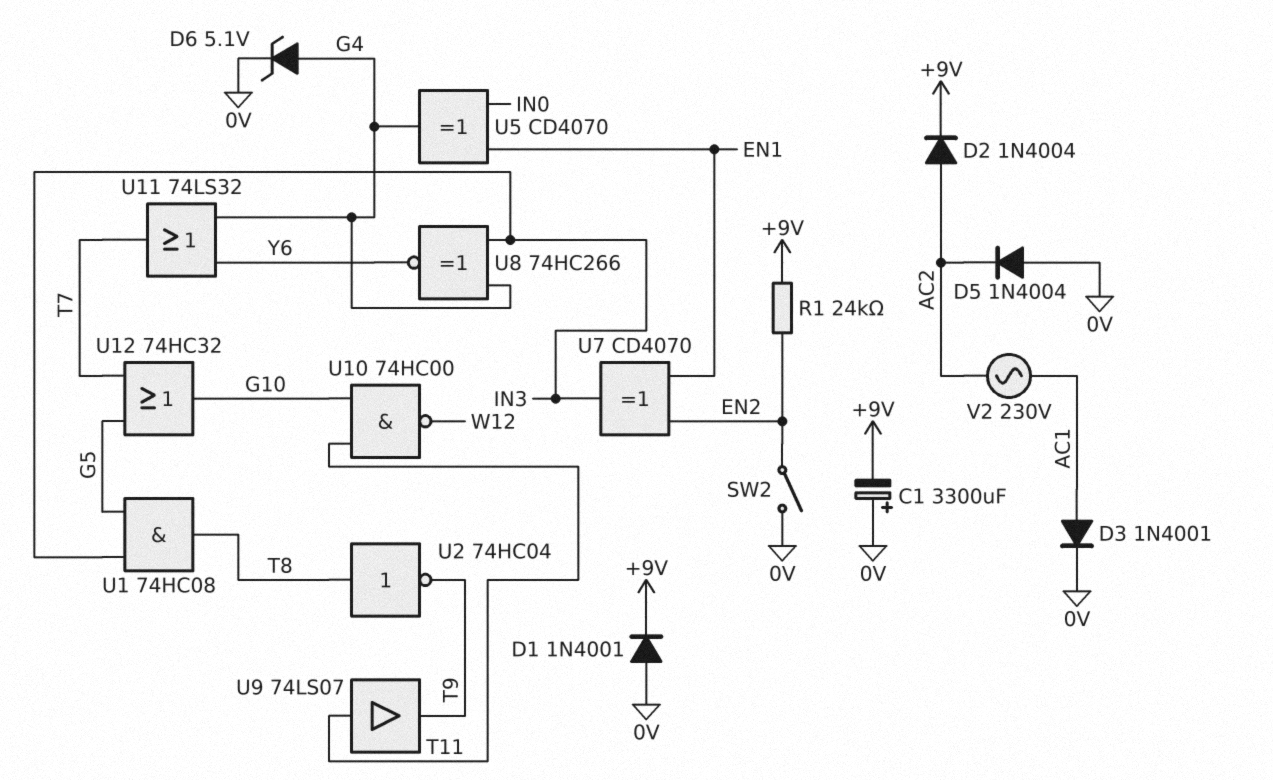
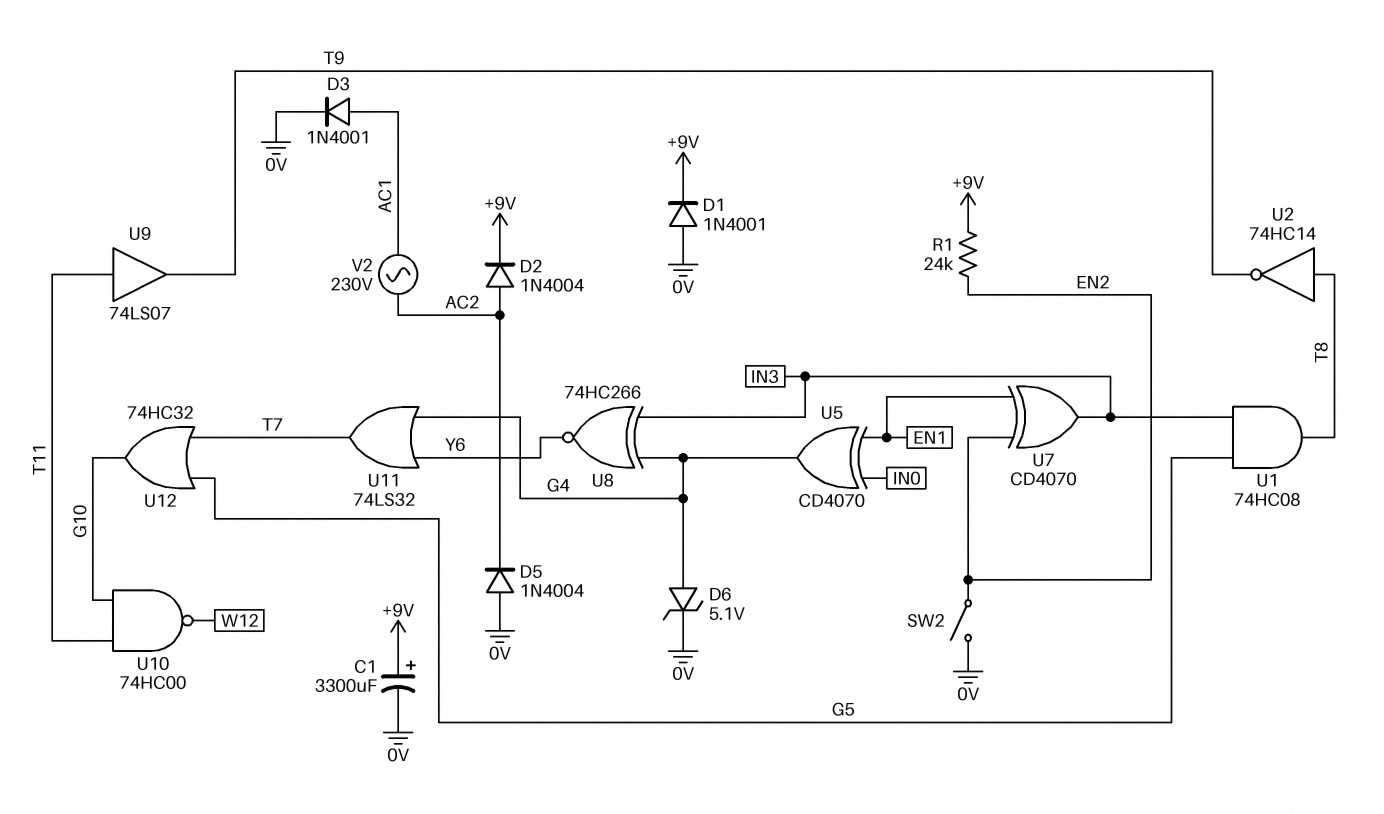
C1: 3300uF (plus 0V, minus +9V) -> 3300uF (plus +9V, minus 0V)
U2: NOT 74HC04 (in T8, out T9) -> NOT 74HC14 (in T8, out T9)

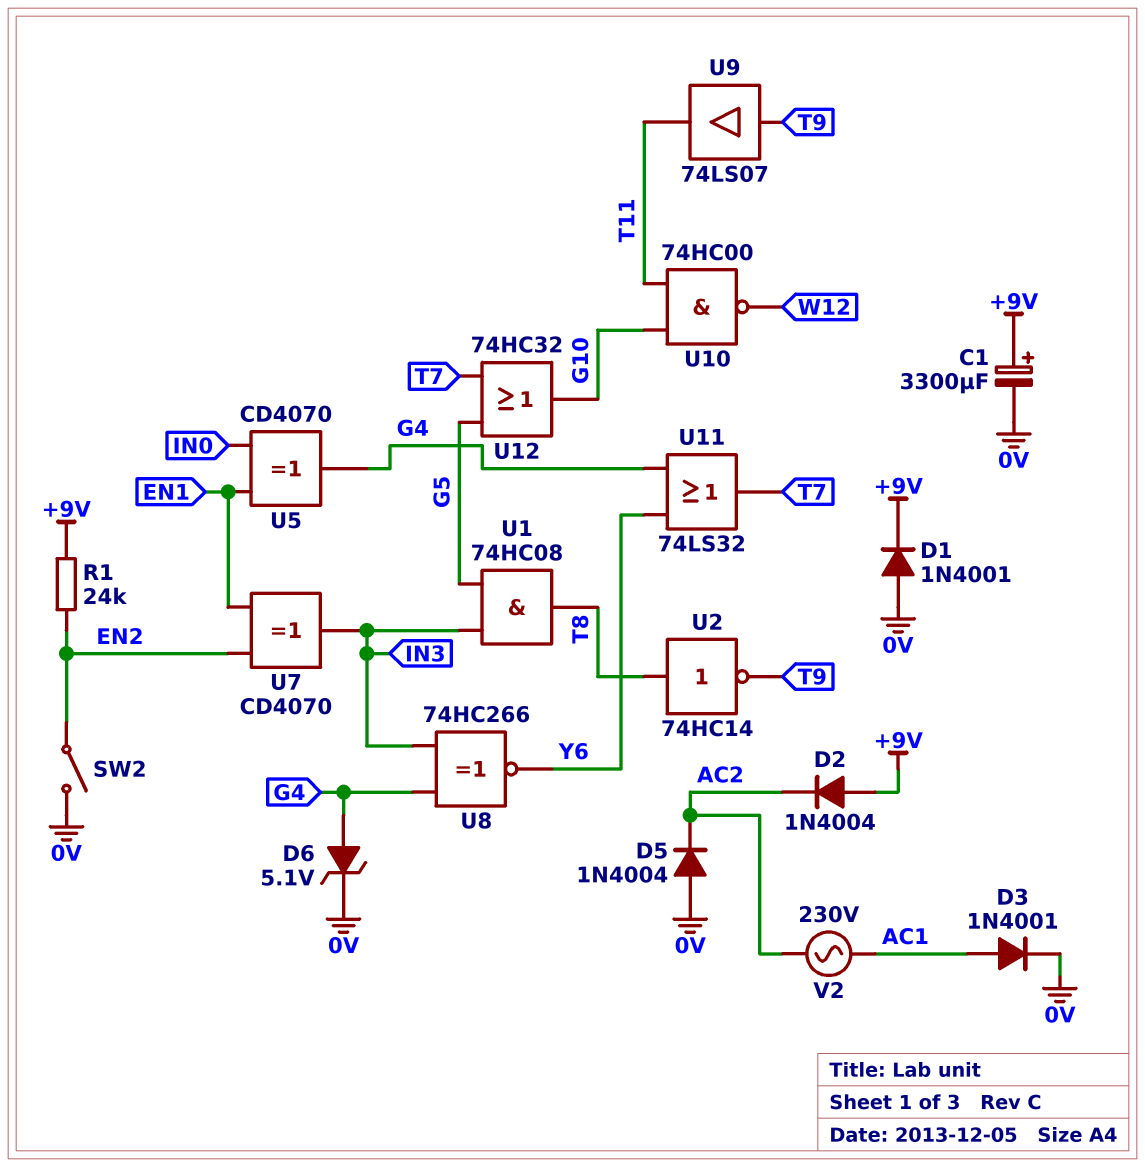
D2: diode 1N4004 (A AC2, K +9V) -> diode 1N4004 (A +9V, K AC2)
U9: buffer 74LS07 (in T11, out T9) -> buffer 74LS07 (in T9, out T11)

